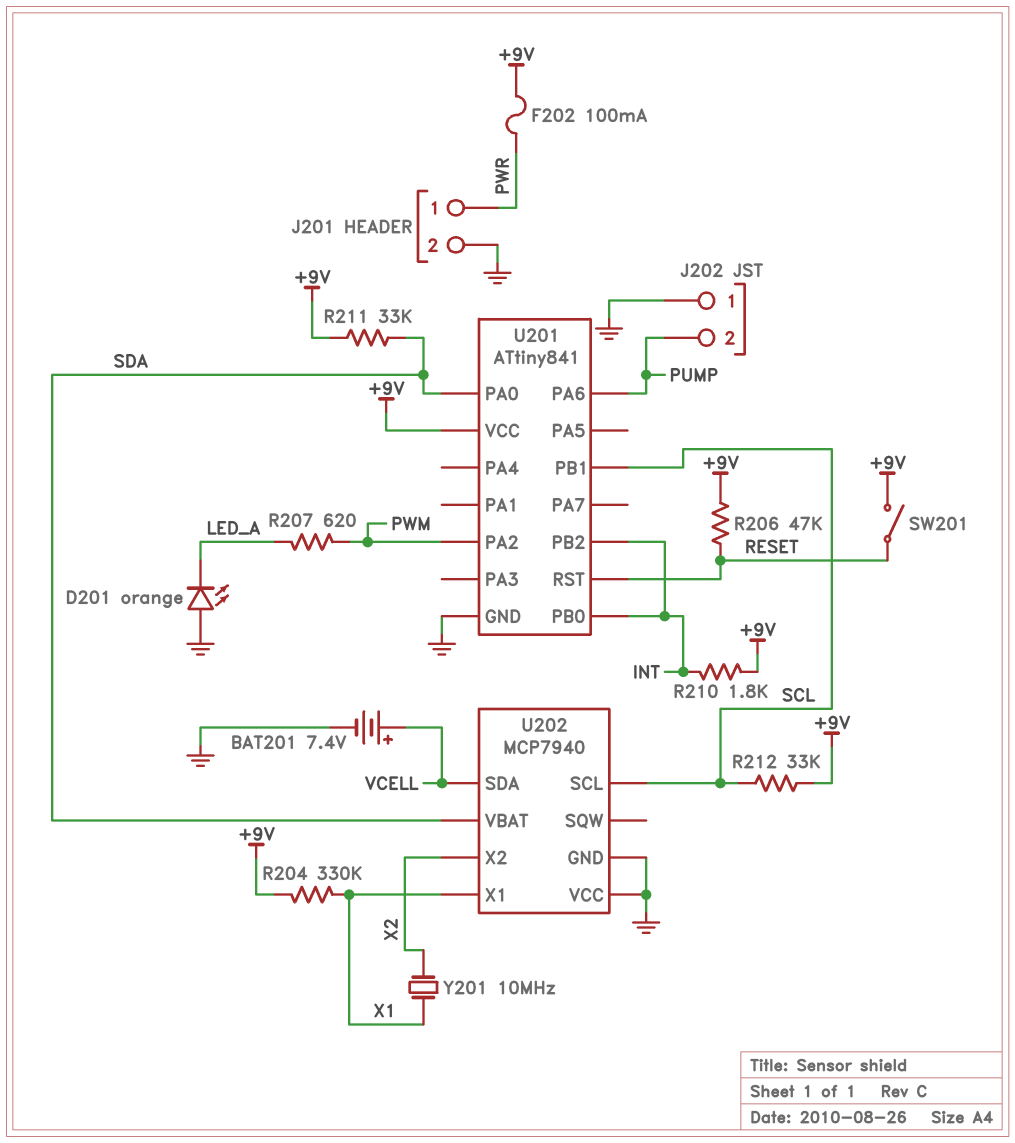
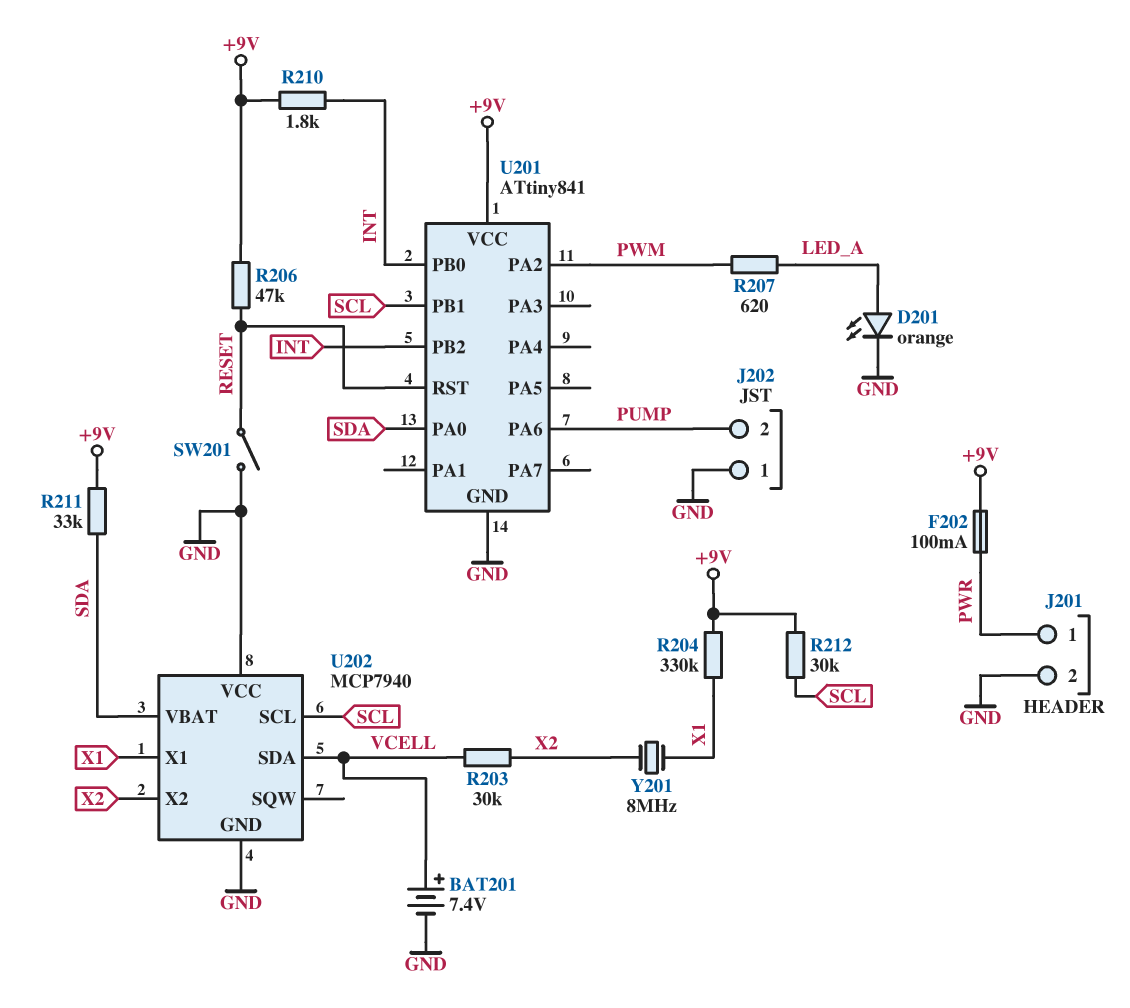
D201: LED orange (A GND, K LED_A) -> LED orange (A LED_A, K GND)
R203: none -> 30k (VCELL, X2)
R212: 33k (+9V, SCL) -> 30k (+9V, SCL)
SW201: switch (+9V, RESET) -> switch (GND, RESET)
Y201: 10MHz (X1, X2) -> 8MHz (X1, X2)

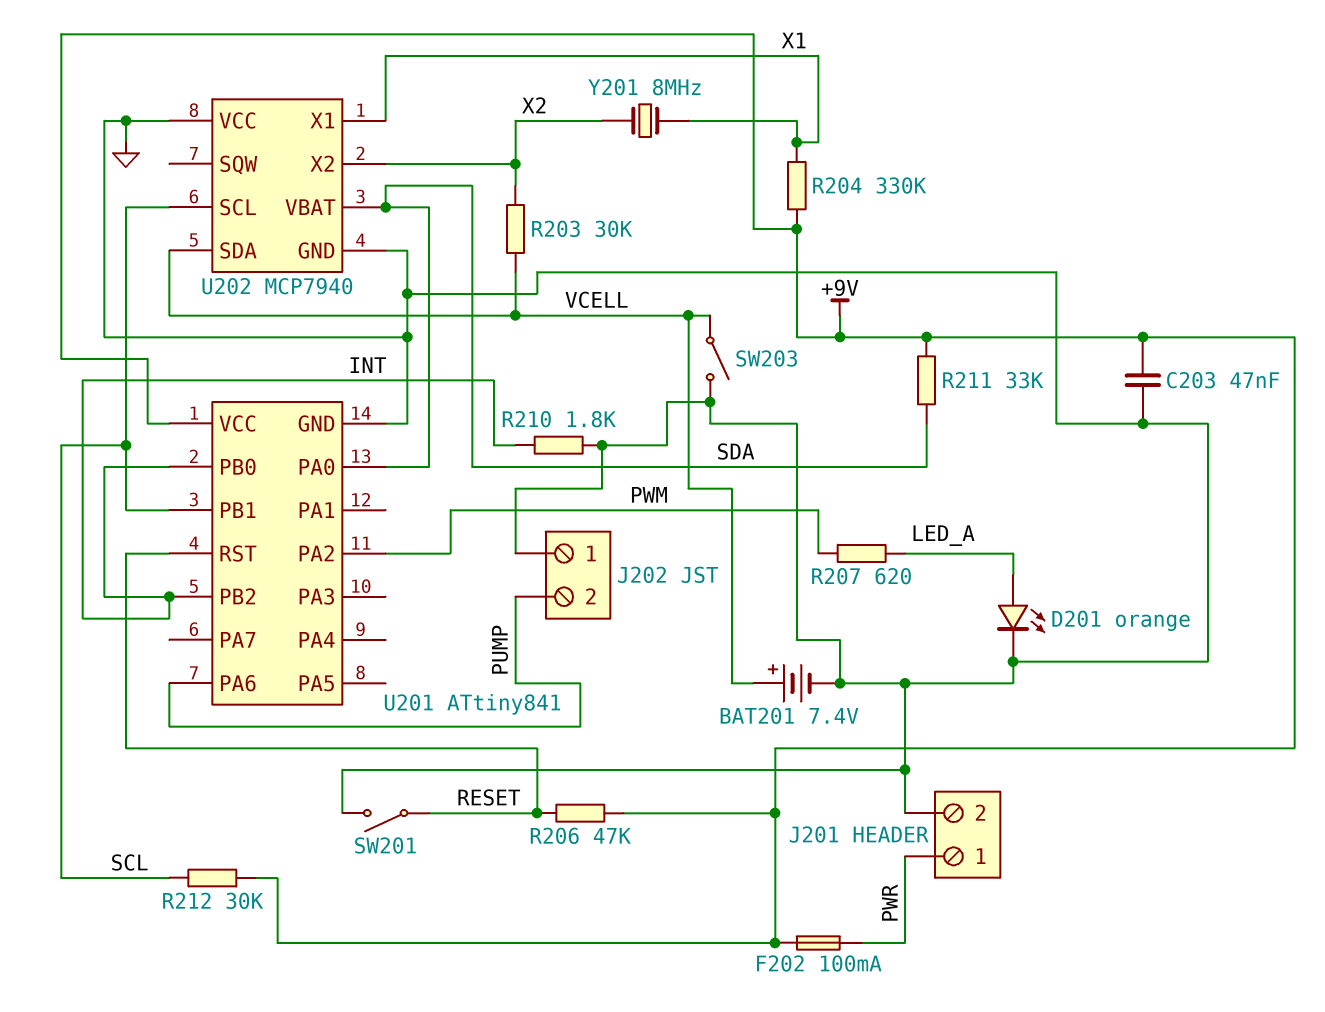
C203: none -> 47nF (+9V, GND)
R210: 1.8k (+9V, INT) -> 1.8k (GND, INT)
SW203: none -> switch (GND, VCELL)

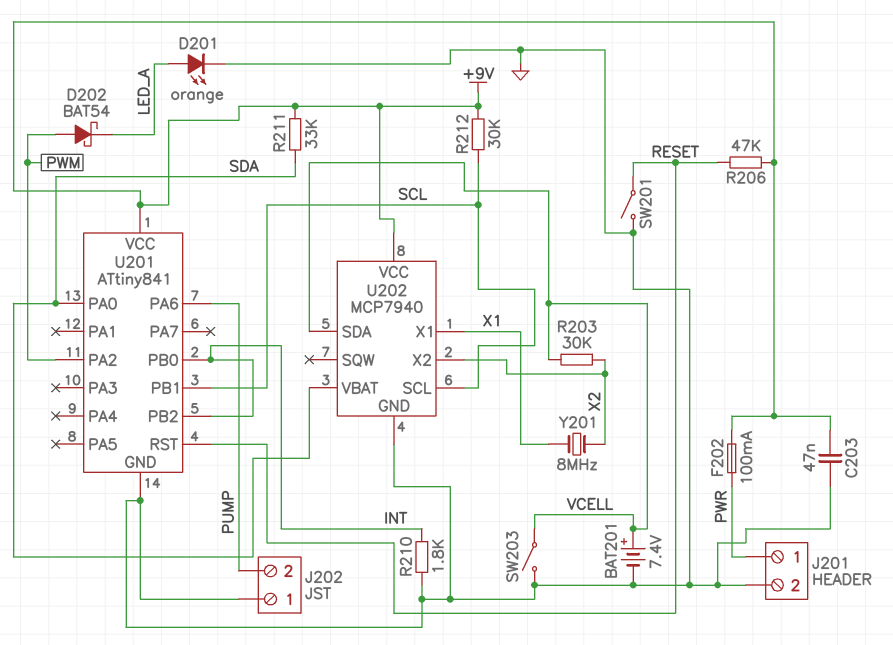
D202: none -> schottky BAT54 (A PWM, K LED_A)
R204: 330k (+9V, X1) -> none
R207: 620 (LED_A, PWM) -> none
U202 pin VCC: GND -> +9V

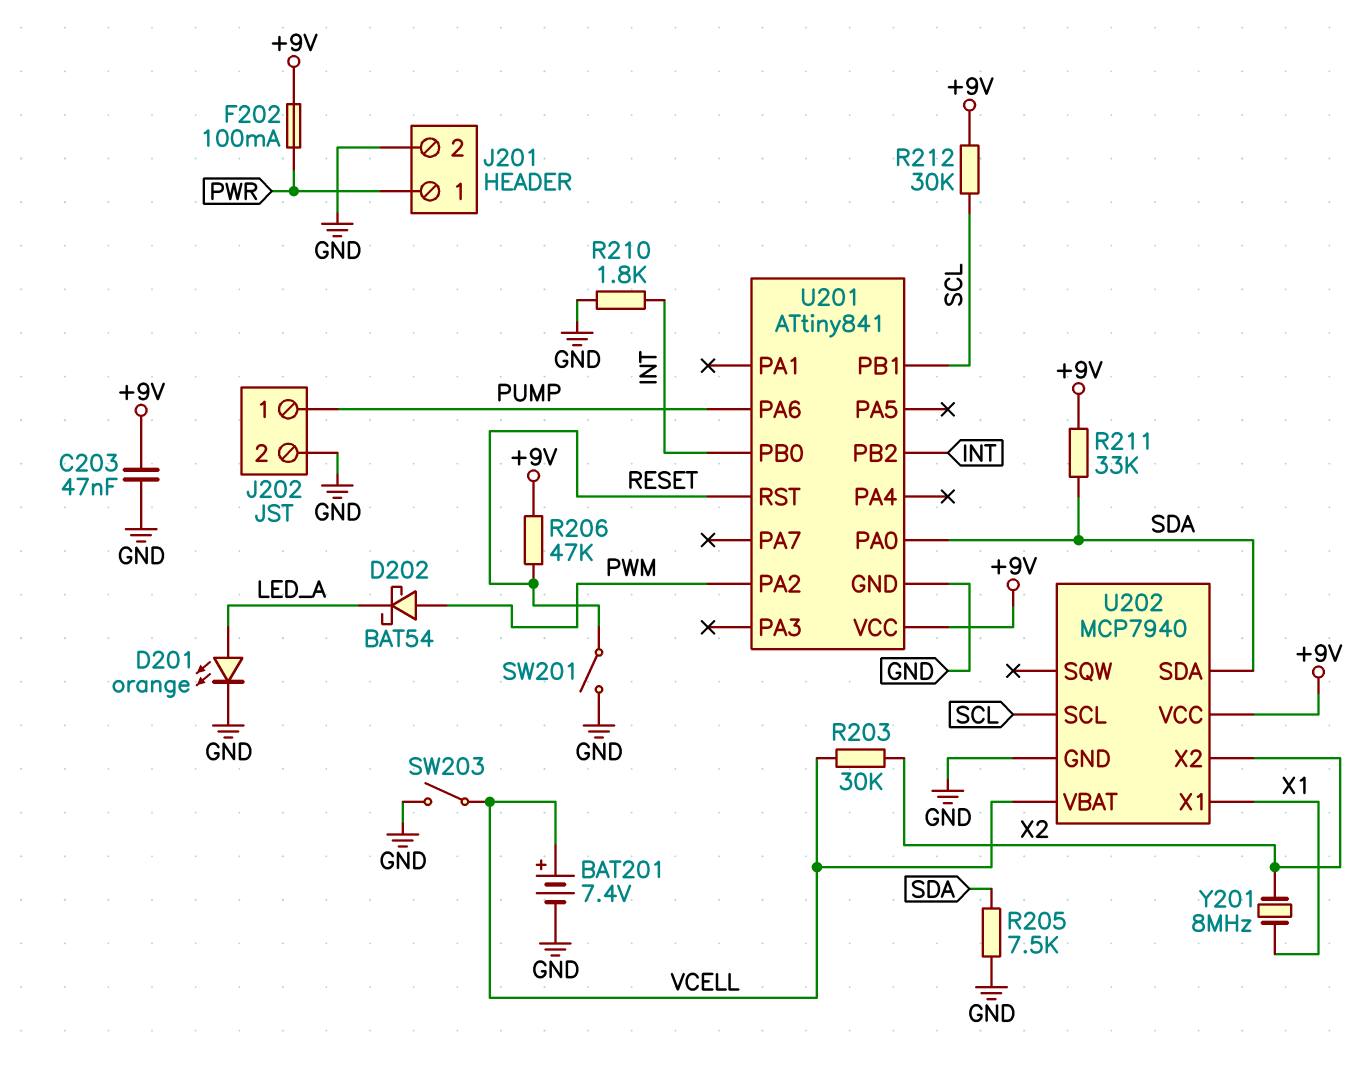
J202 pin 1: GND -> PUMP
J202 pin 2: PUMP -> GND
R205: none -> 7.5k (GND, SDA)
U202 pin SDA: VCELL -> SDA
U202 pin VBAT: SDA -> VCELL

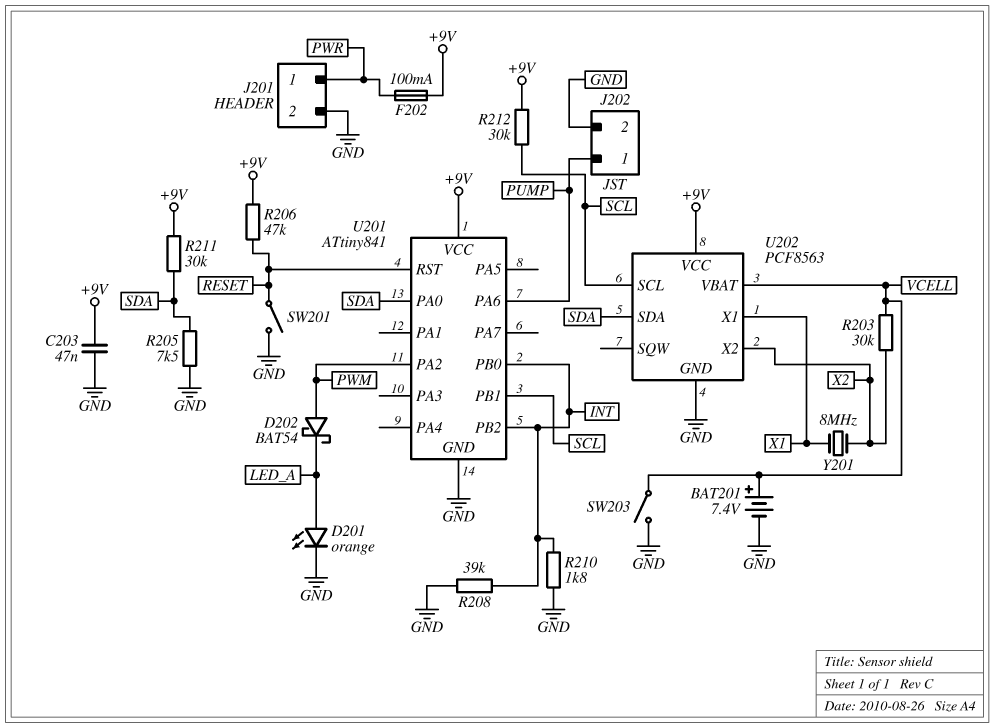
R208: none -> 39k (GND, INT)
R211: 33k (+9V, SDA) -> 30k (+9V, SDA)
U202: MCP7940 -> PCF8563

